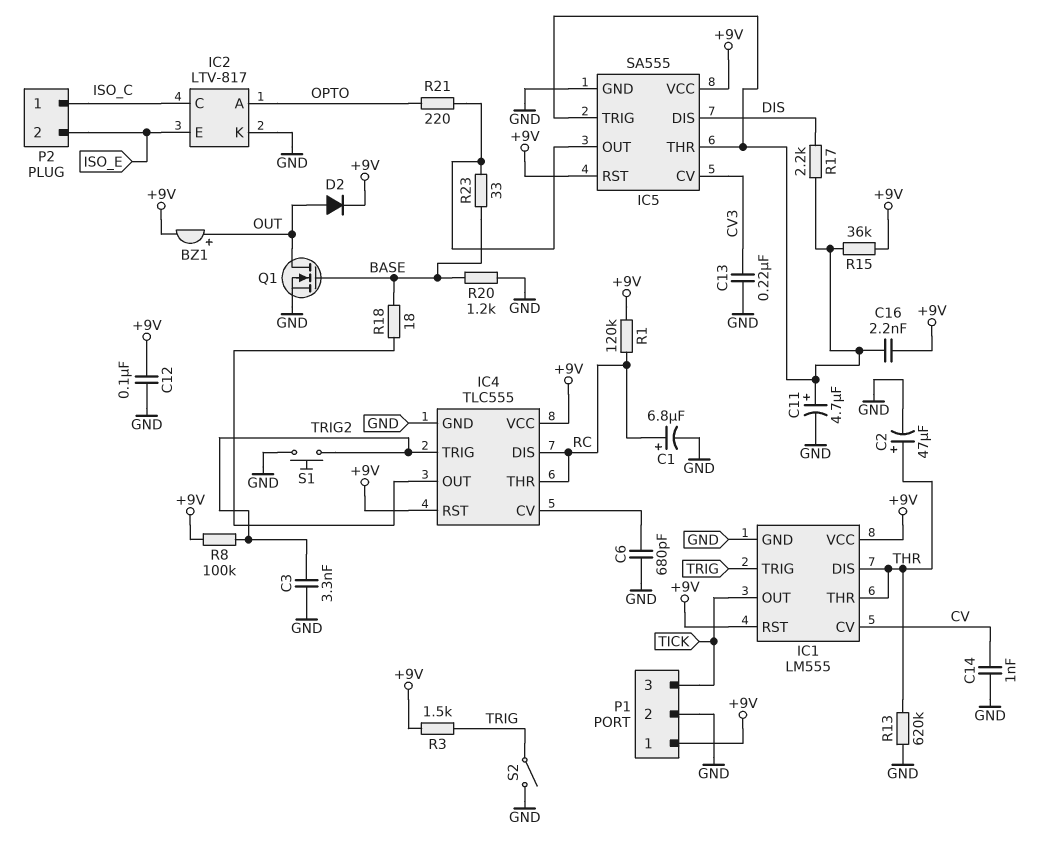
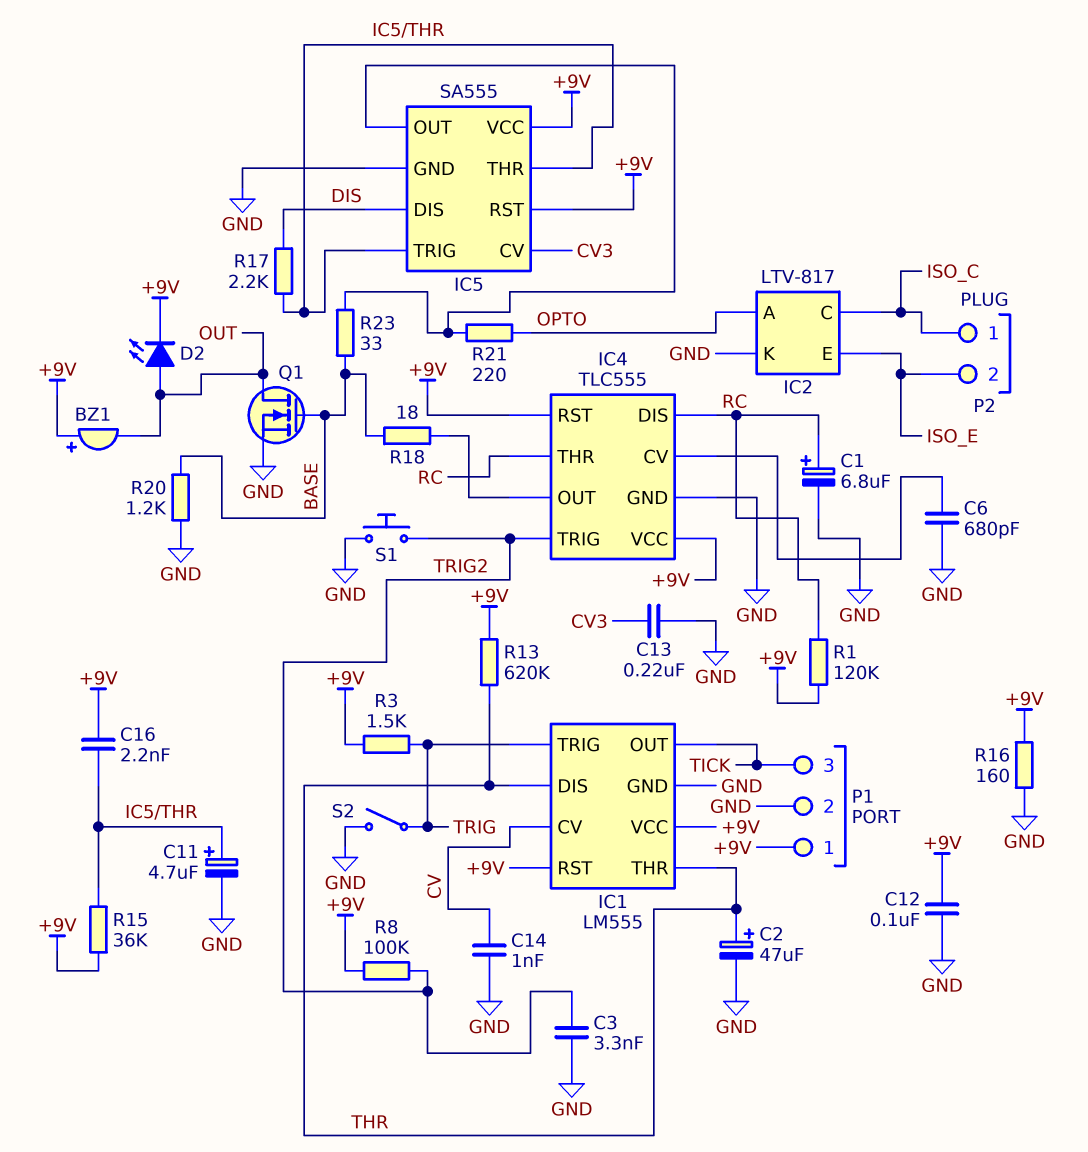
BZ1: buzzer (plus OUT, minus +9V) -> buzzer (plus +9V, minus OUT)
D2: diode (A OUT, K +9V) -> LED (A OUT, K +9V)
R13: 620k (GND, THR) -> 620k (+9V, THR)
R16: none -> 160 (+9V, GND)

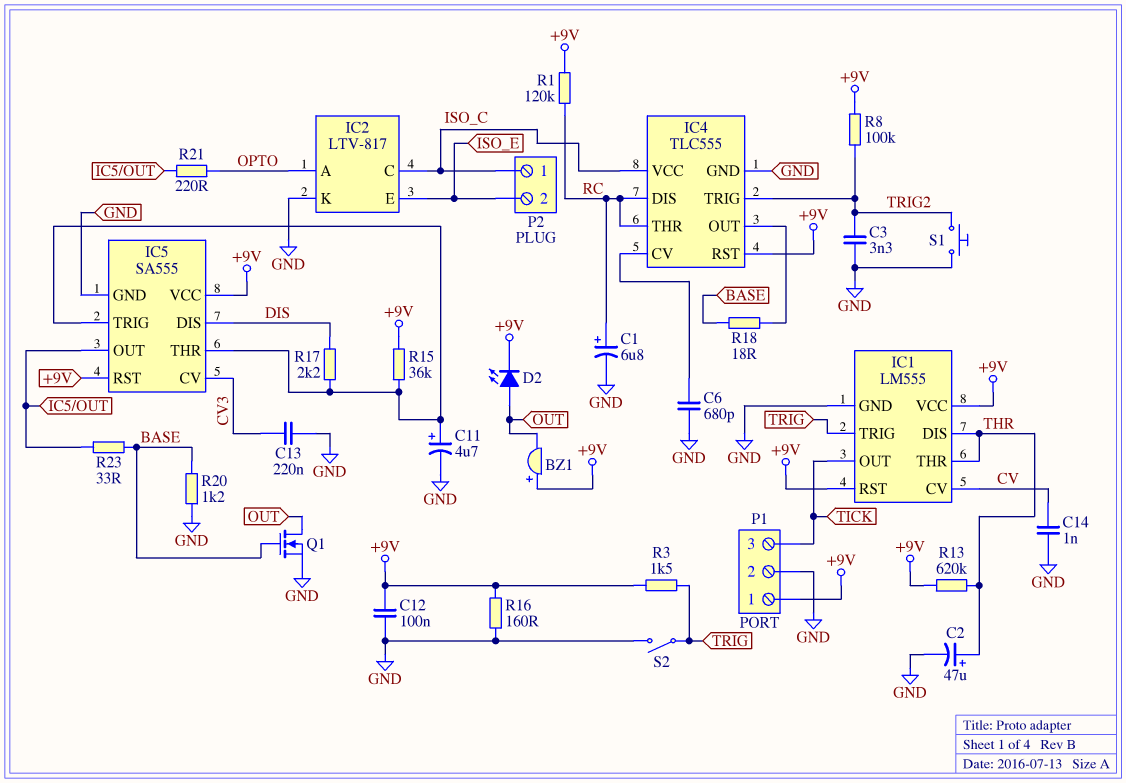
C16: 2.2nF (+9V, IC5/THR) -> none
IC4 pin VCC: +9V -> ISO_C

